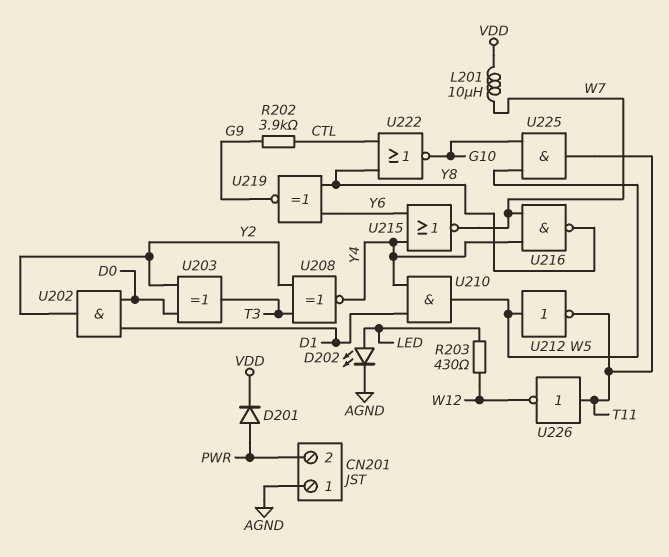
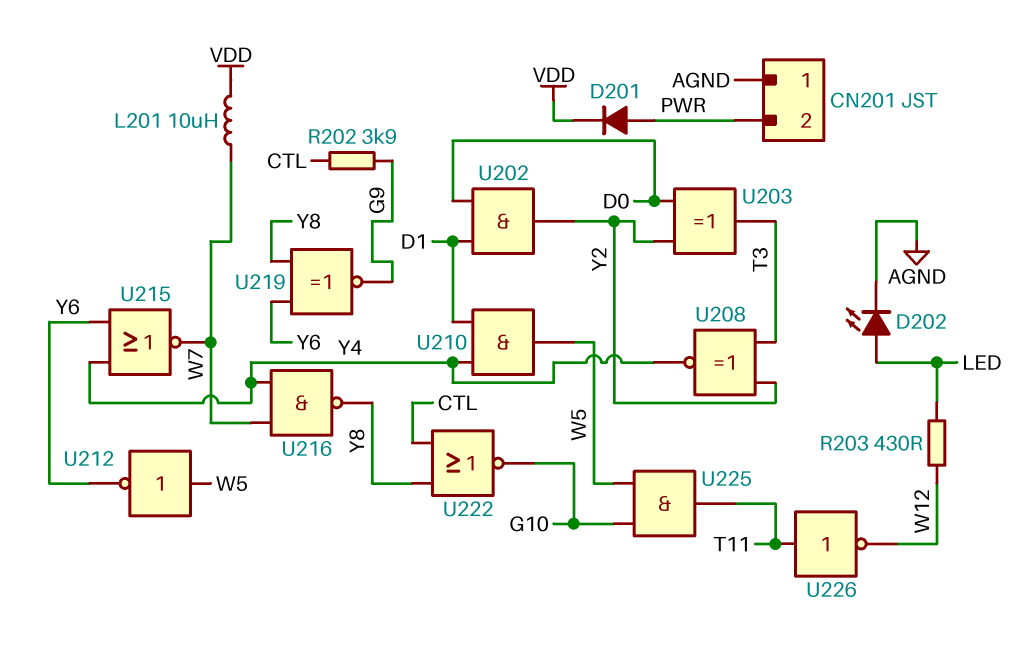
U212: NOT (in W5, out T11) -> NOT (in W5, out Y6)

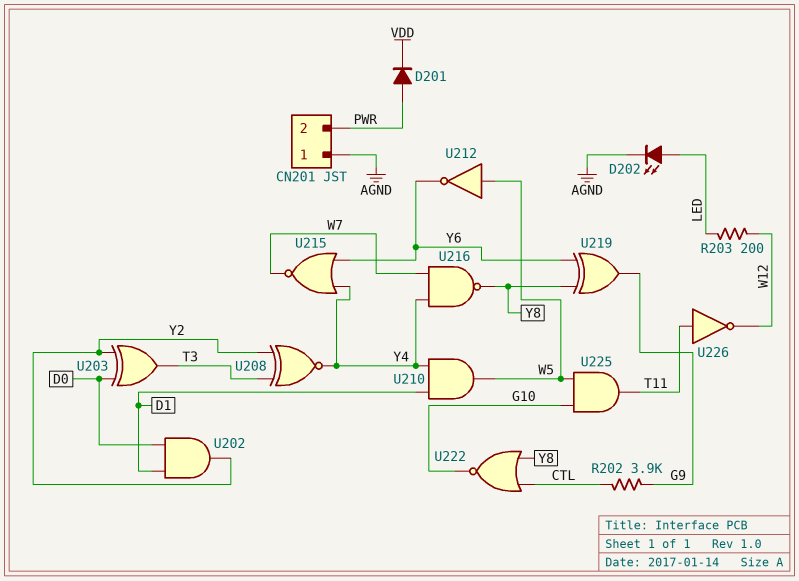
L201: 10uH (VDD, W7) -> none
R203: 430 (LED, W12) -> 200 (LED, W12)
U219: XNOR (in Y6, in Y8, out G9) -> XOR (in Y6, in Y8, out G9)

